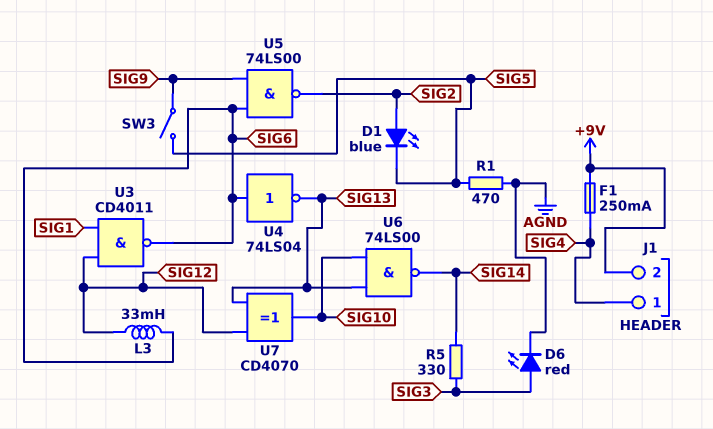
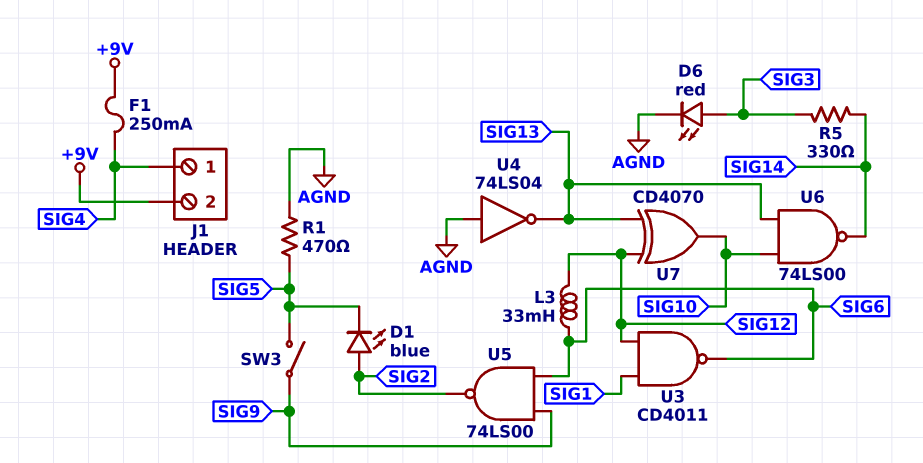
U4: NOT 74LS04 (in SIG6, out SIG13) -> NOT 74LS04 (in AGND, out SIG13)

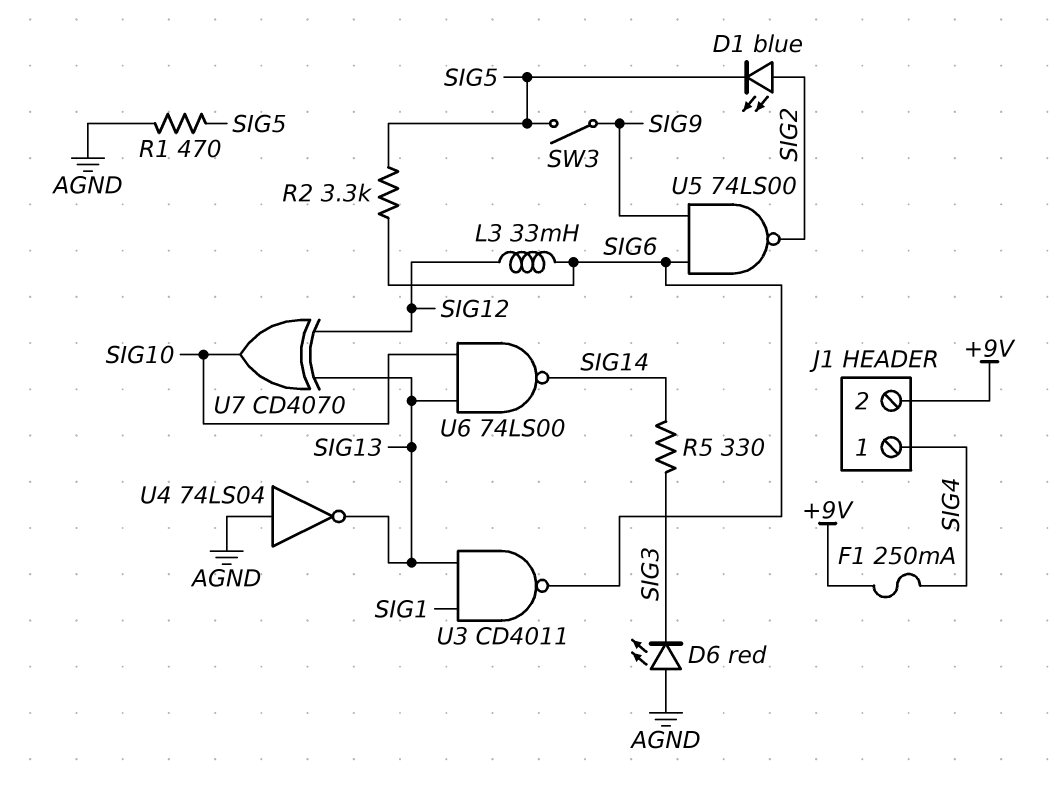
D6: LED red (A SIG3, K AGND) -> LED red (A AGND, K SIG3)
R2: none -> 3.3k (SIG5, SIG6)
U3: NAND CD4011 (in SIG1, in SIG12, out SIG6) -> NAND CD4011 (in SIG1, in SIG13, out SIG6)

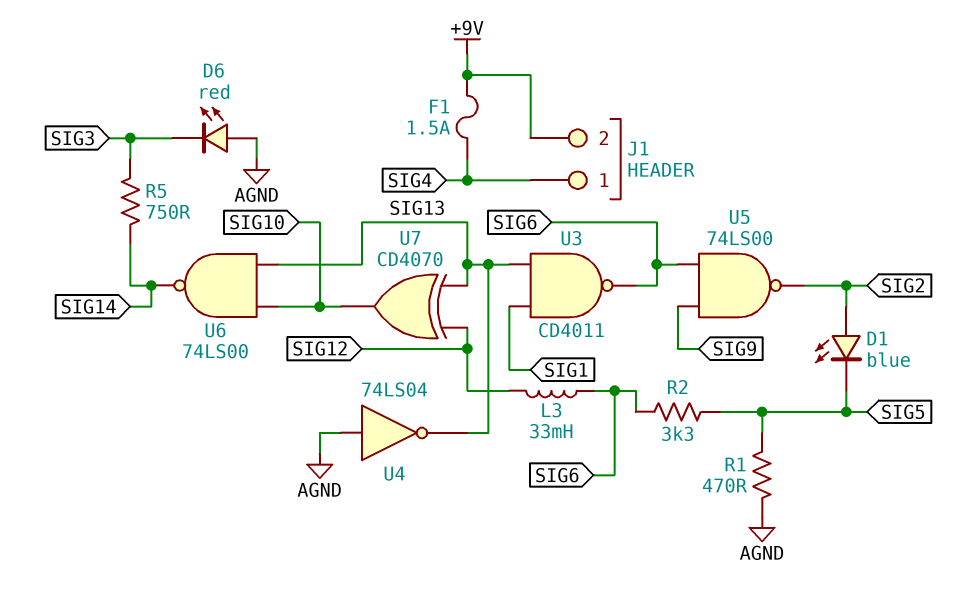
F1: 250mA (+9V, SIG4) -> 1.5A (+9V, SIG4)
R5: 330 (SIG3, SIG14) -> 750 (SIG3, SIG14)
SW3: switch (SIG5, SIG9) -> none

